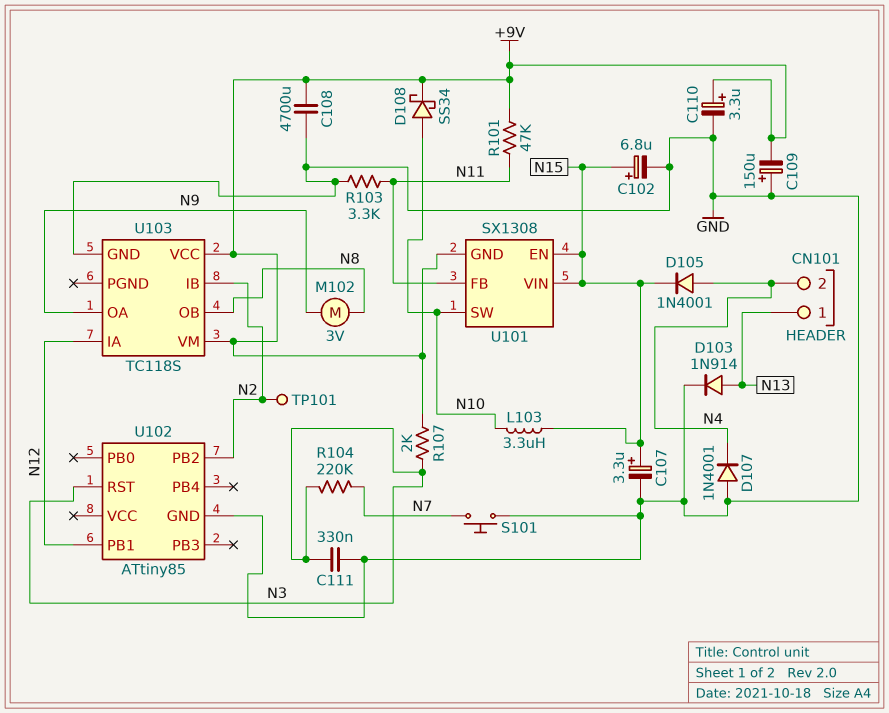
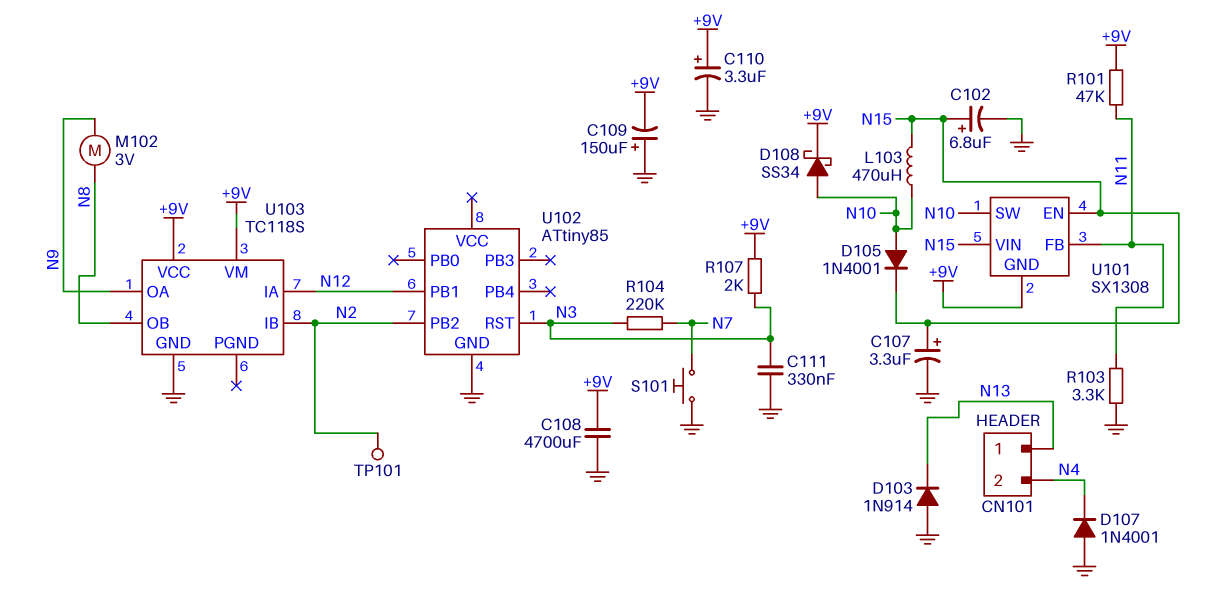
D103: diode 1N914 (A N13, K GND) -> diode 1N914 (A GND, K N13)
D105: diode 1N4001 (A N4, K N15) -> diode 1N4001 (A N10, K N15)
L103: 3.3uH (N10, N15) -> 470uH (N10, N15)

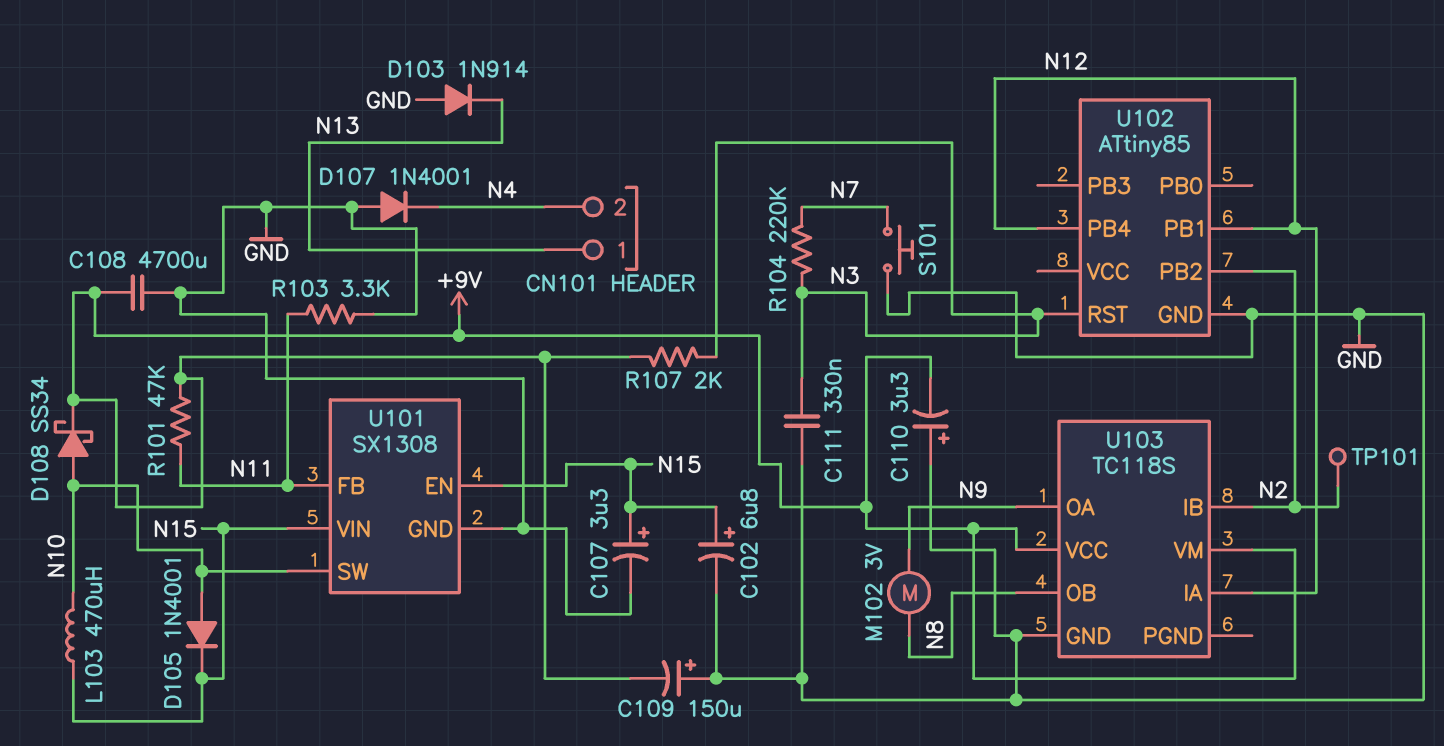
C110: 3.3uF (plus +9V, minus GND) -> 3.3uF (plus GND, minus +9V)
U101 pin GND: +9V -> GND
U102 pin PB4: none -> N12

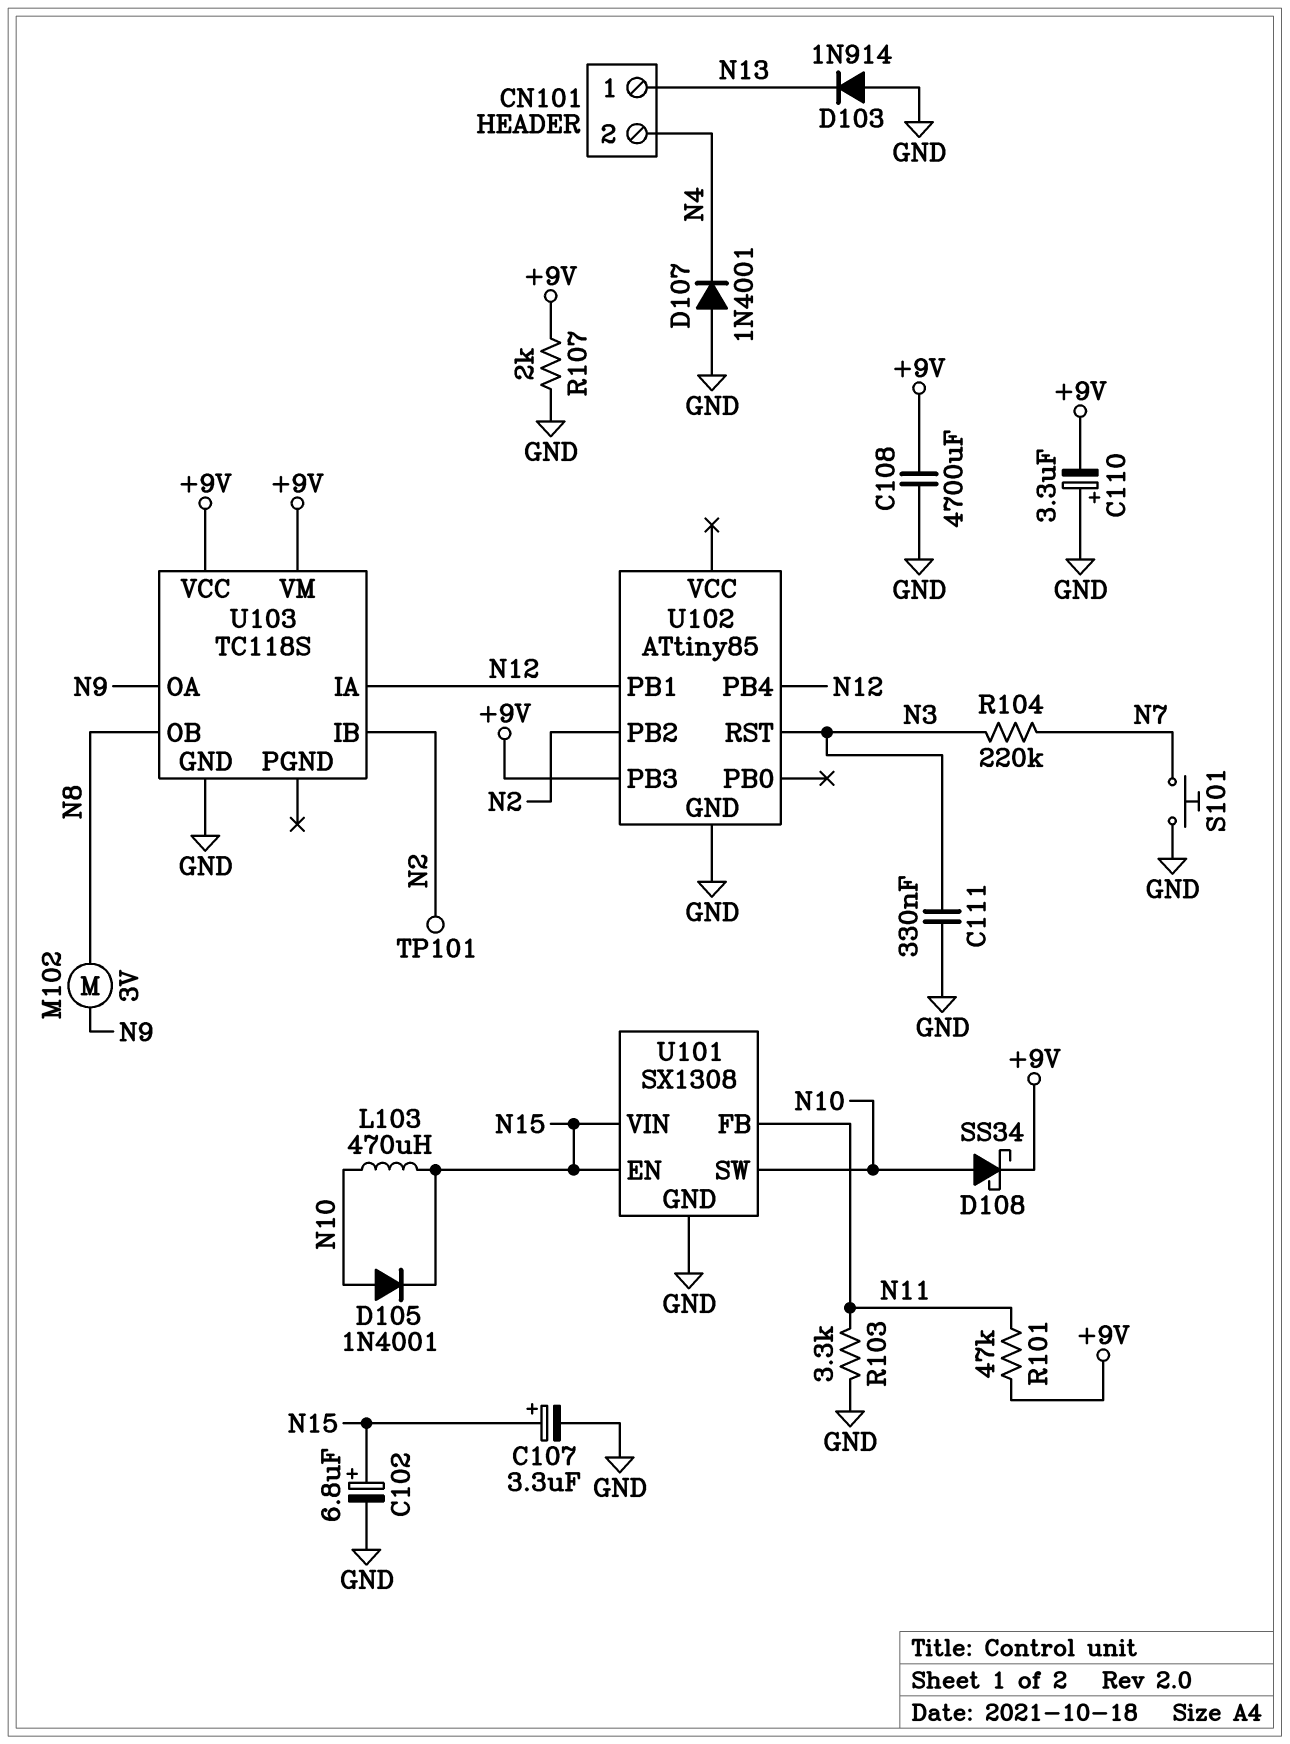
C109: 150uF (plus GND, minus +9V) -> none
R107: 2k (+9V, N3) -> 2k (+9V, GND)
U102 pin PB3: none -> +9V

